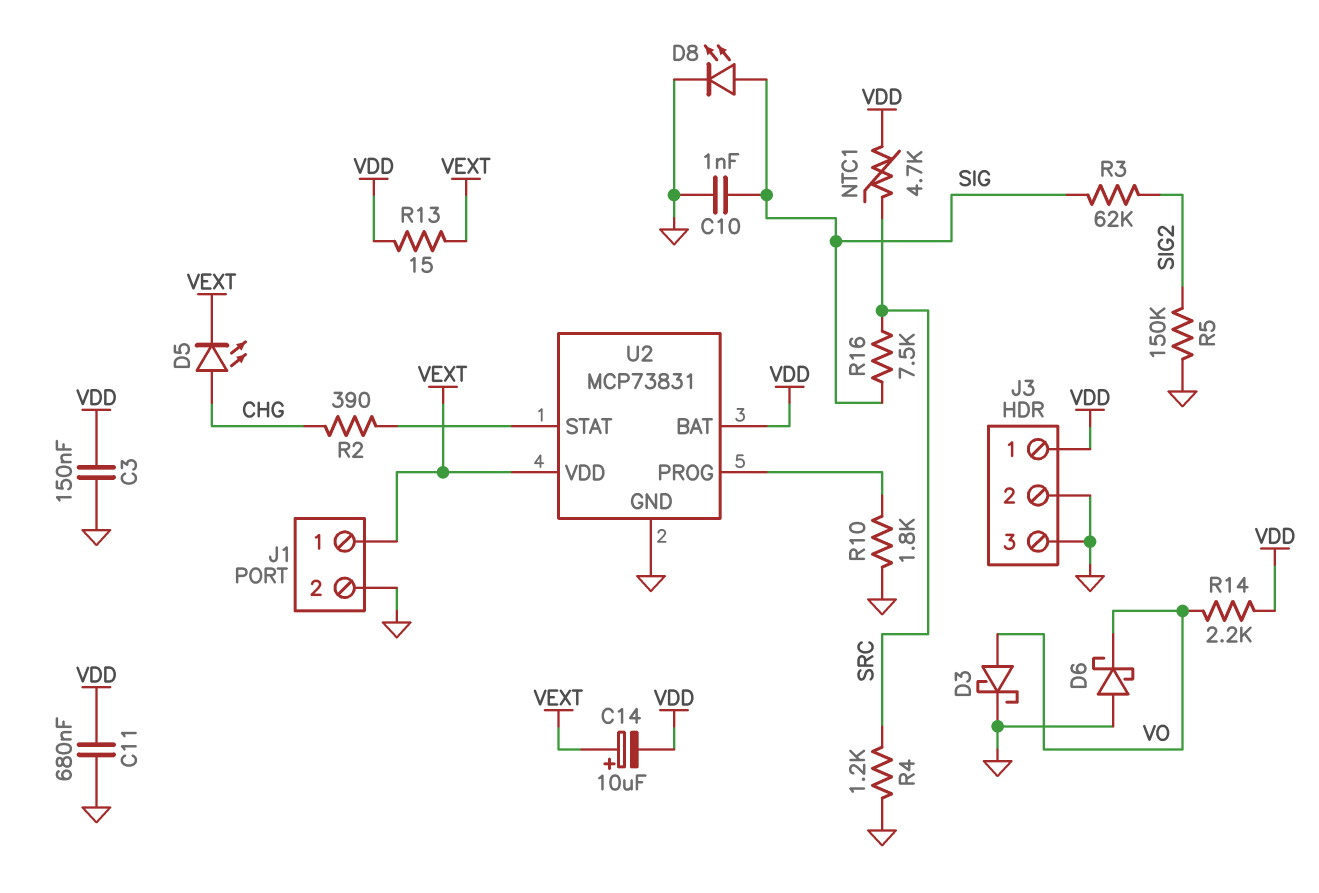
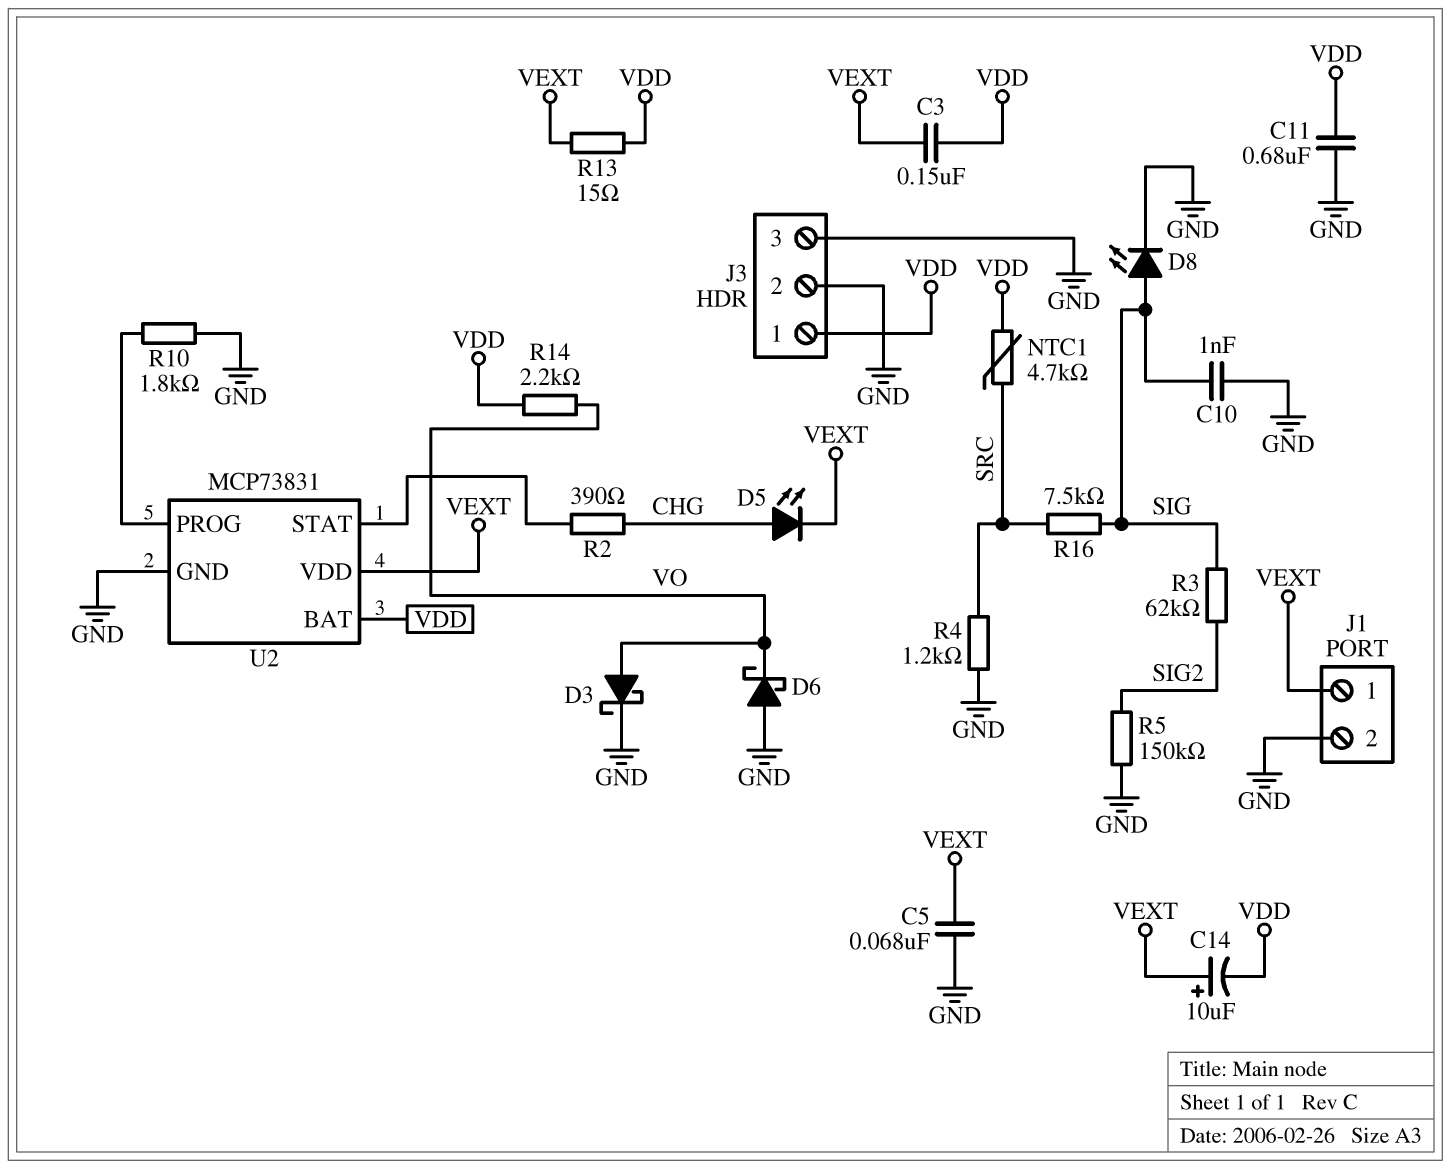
C3: 150nF (GND, VDD) -> 150nF (VDD, VEXT)
C5: none -> 68nF (GND, VEXT)

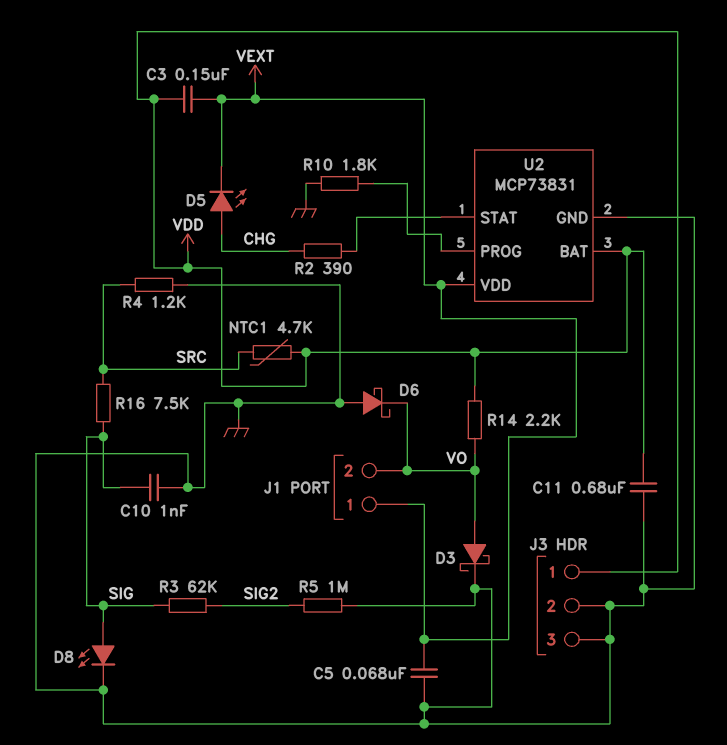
C14: 10uF (plus VEXT, minus VDD) -> none
J1 pin 2: GND -> VO
R5: 150k (GND, SIG2) -> 1M (GND, SIG2)
R13: 15 (VDD, VEXT) -> none

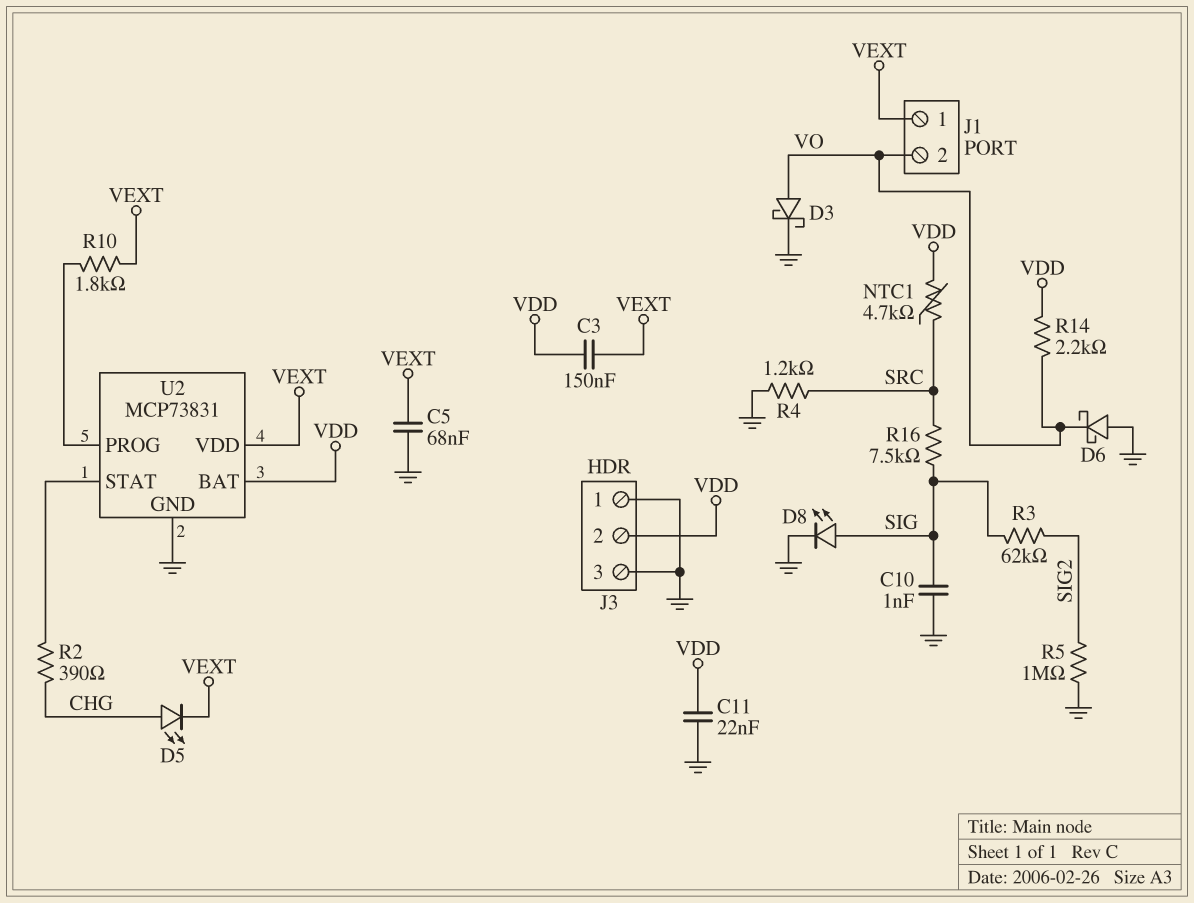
C11: 680nF (GND, VDD) -> 22nF (GND, VDD)
J3 pin 1: VDD -> GND
J3 pin 2: GND -> VDD
R10: 1.8k (GND, U2/PROG) -> 1.8k (U2/PROG, VEXT)

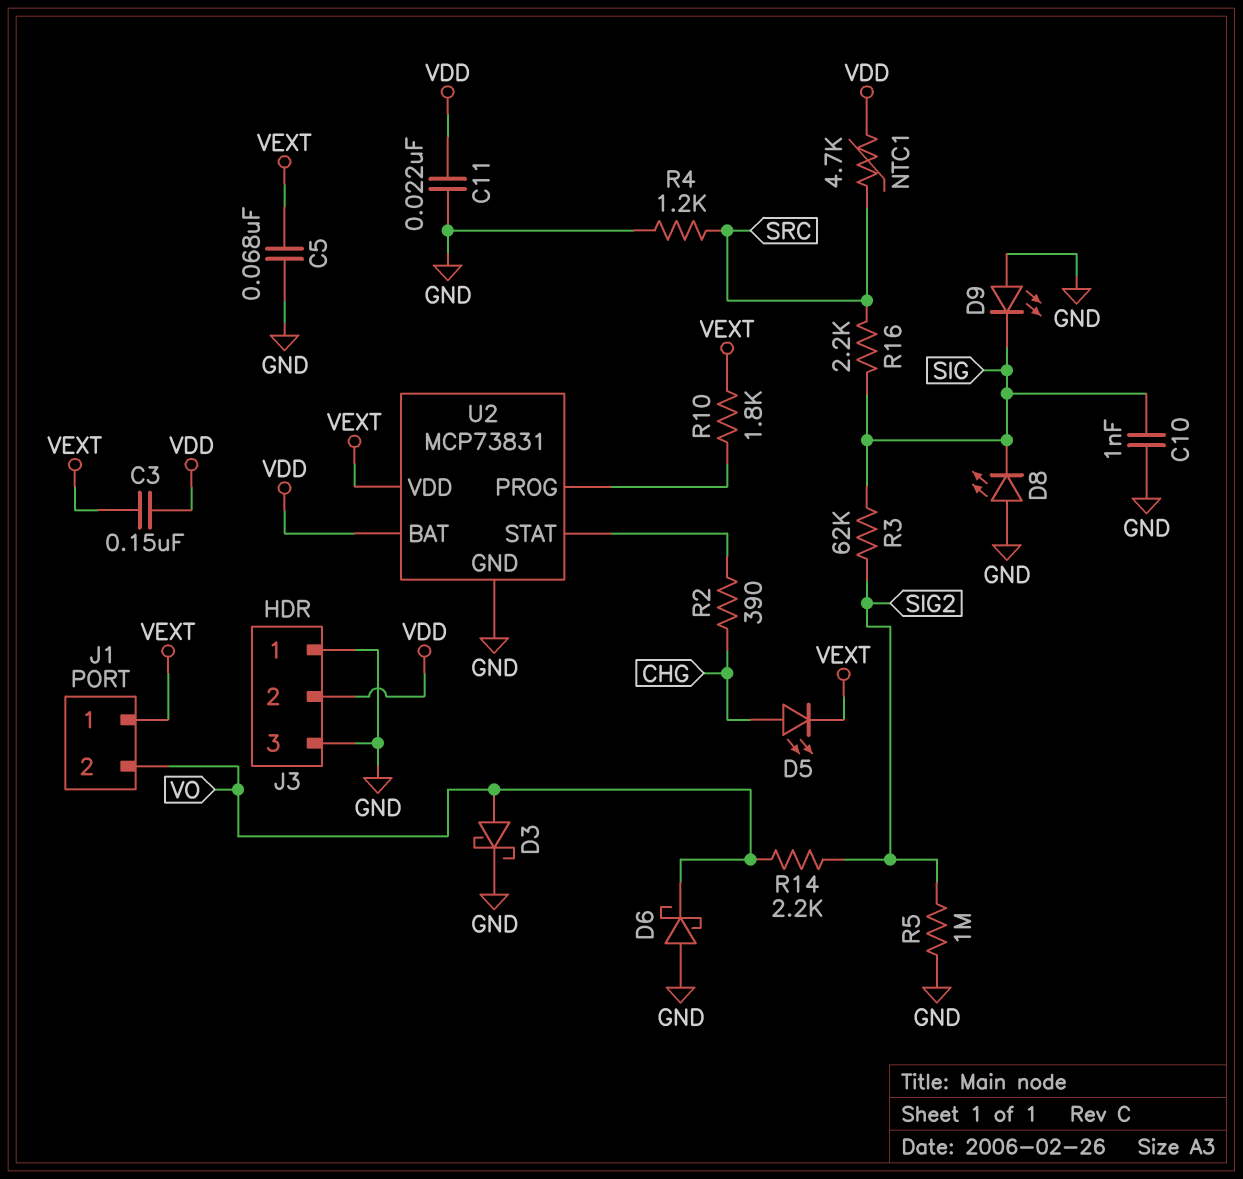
D8: LED (A SIG, K GND) -> LED (A GND, K SIG)
D9: none -> LED (A GND, K SIG)
R14: 2.2k (VDD, VO) -> 2.2k (SIG2, VO)
R16: 7.5k (SIG, SRC) -> 2.2k (SIG, SRC)

